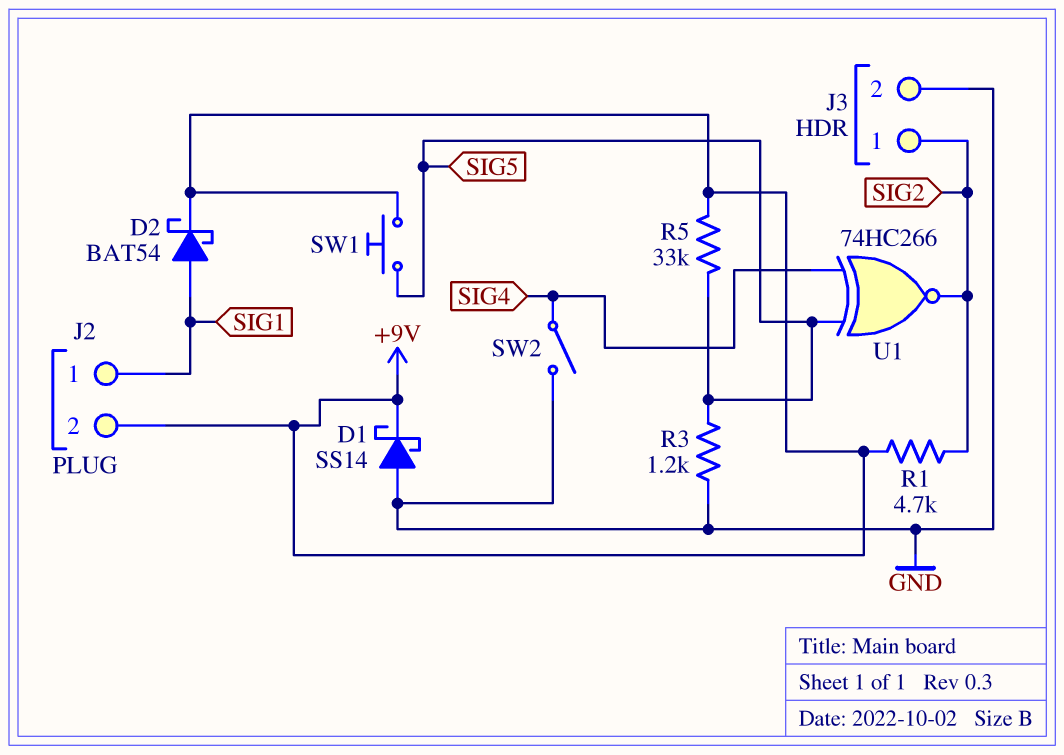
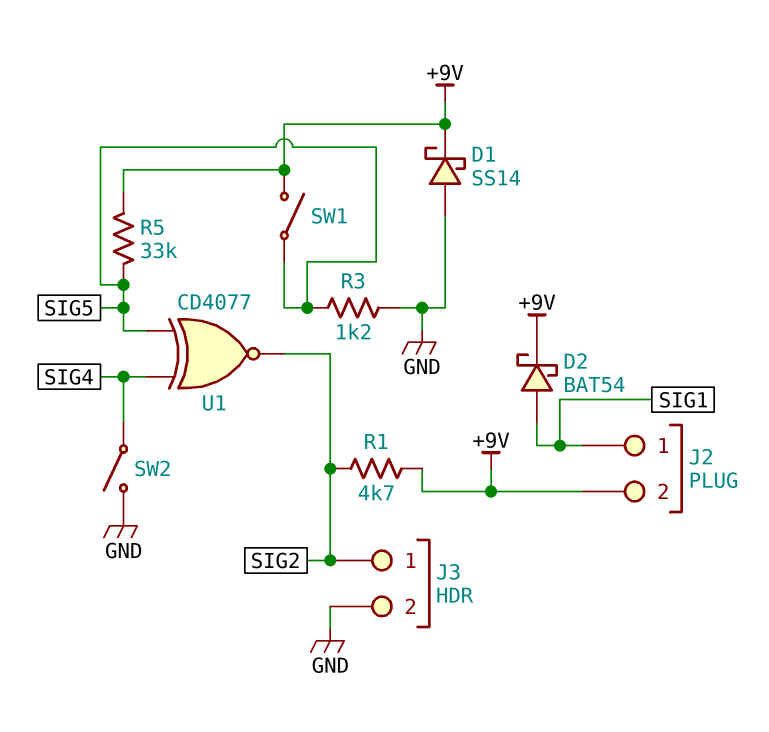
SW1: button (+9V, SIG5) -> switch (+9V, SIG5)
U1: XNOR 74HC266 (in SIG4, in SIG5, out SIG2) -> XNOR CD4077 (in SIG4, in SIG5, out SIG2)

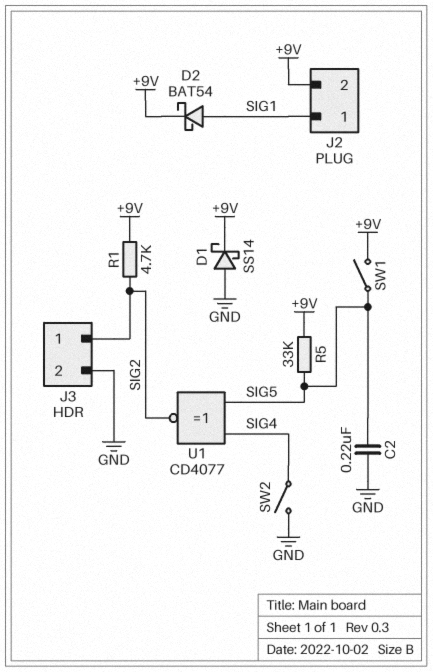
C2: none -> 220nF (GND, SIG5)
R3: 1.2k (GND, SIG5) -> none

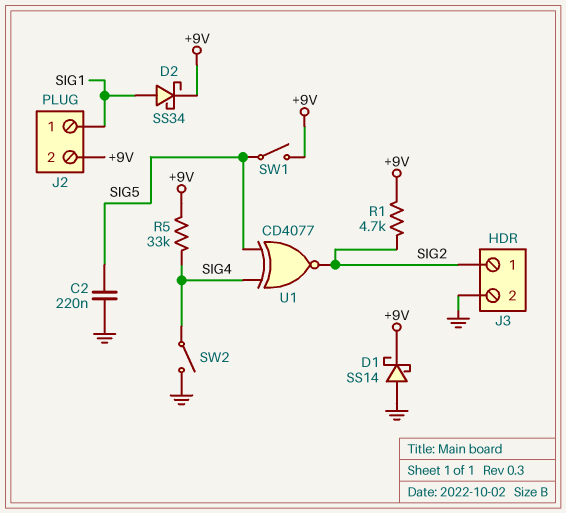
D2: schottky BAT54 (A SIG1, K +9V) -> schottky SS34 (A SIG1, K +9V)
R5: 33k (+9V, SIG5) -> 33k (+9V, SIG4)

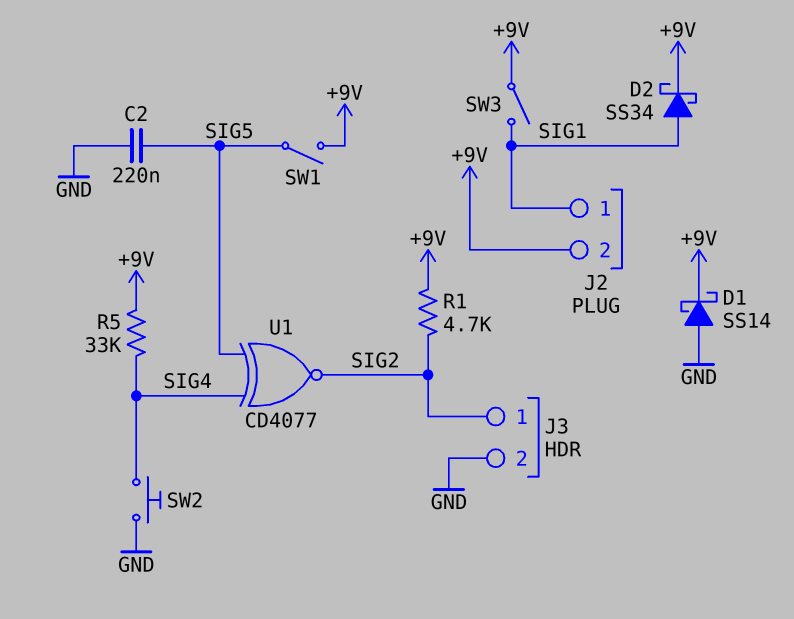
SW2: switch (GND, SIG4) -> button (GND, SIG4)
SW3: none -> switch (+9V, SIG1)

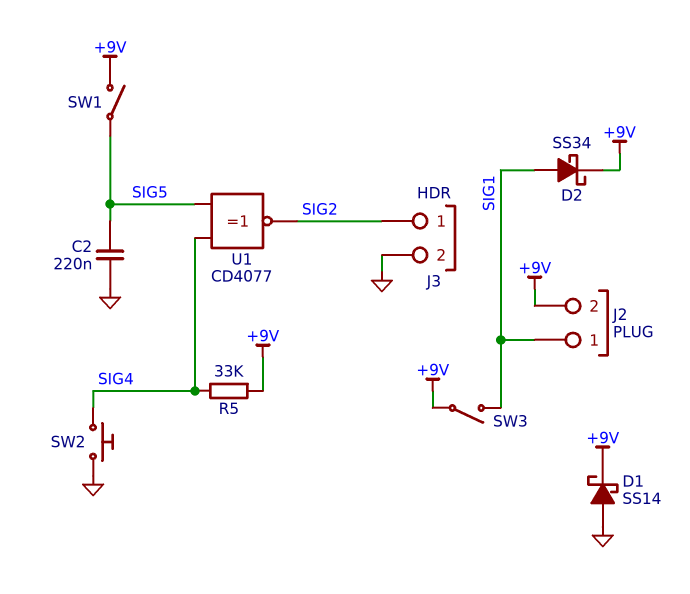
R1: 4.7k (+9V, SIG2) -> none

